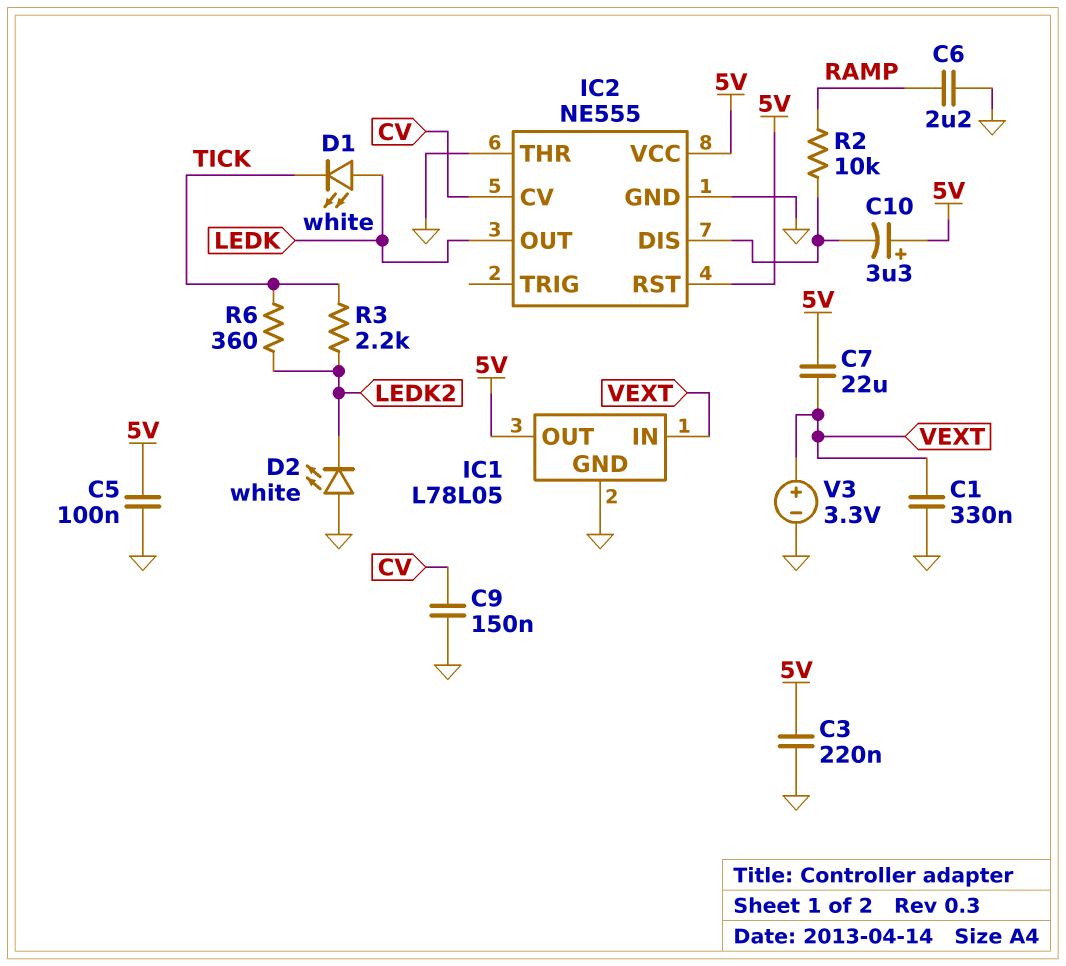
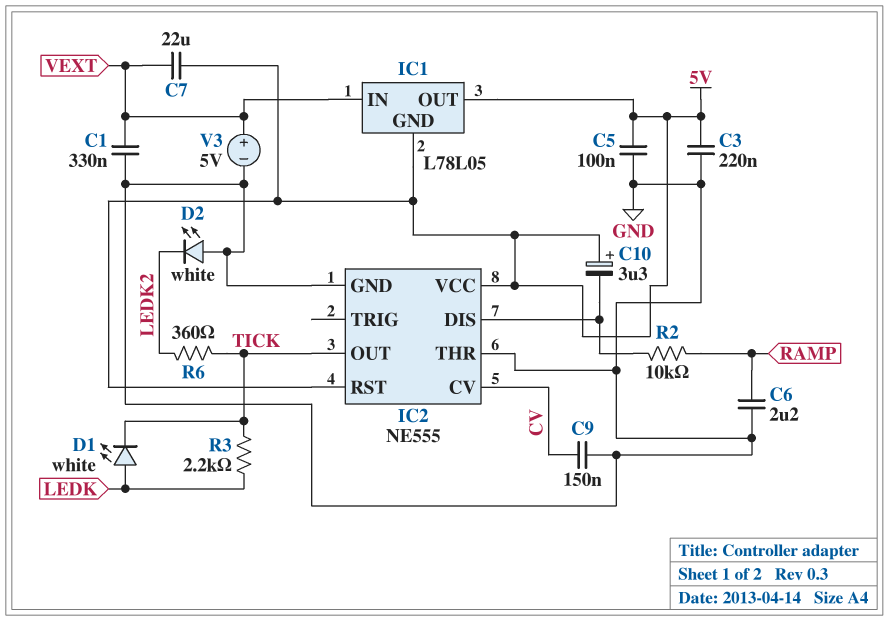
IC1 pin GND: GND -> 5V
IC2 pin OUT: LEDK -> TICK
R3: 2.2k (LEDK2, TICK) -> 2.2k (LEDK, TICK)
V3: 3.3V (plus VEXT, minus GND) -> 5V (plus VEXT, minus GND)

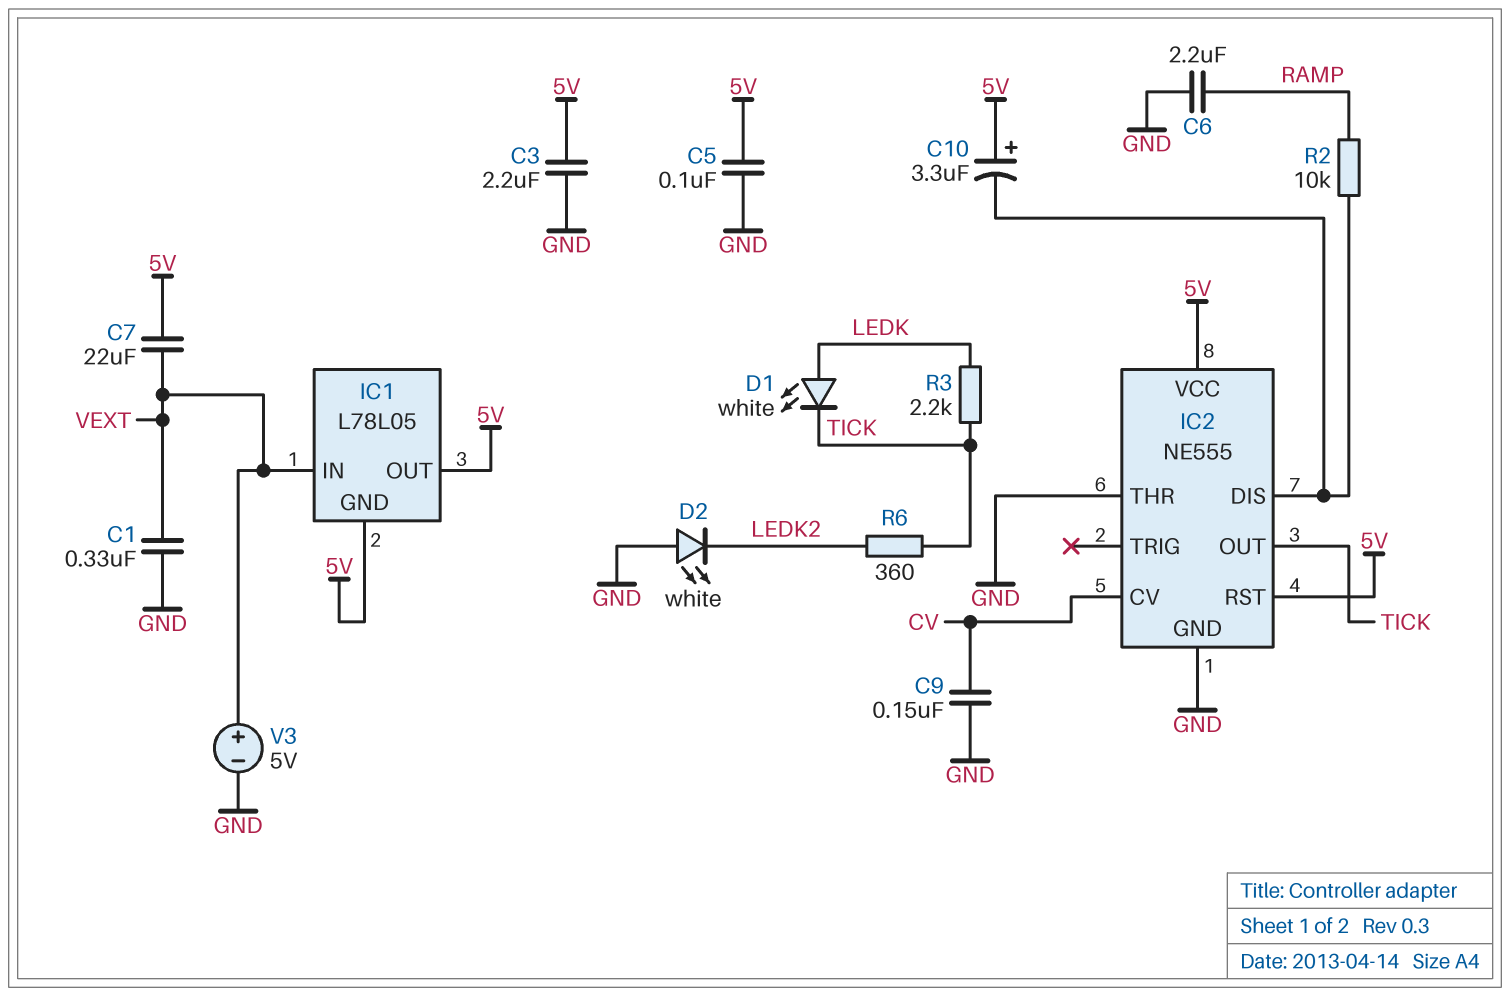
C3: 220nF (5V, GND) -> 2.2uF (5V, GND)

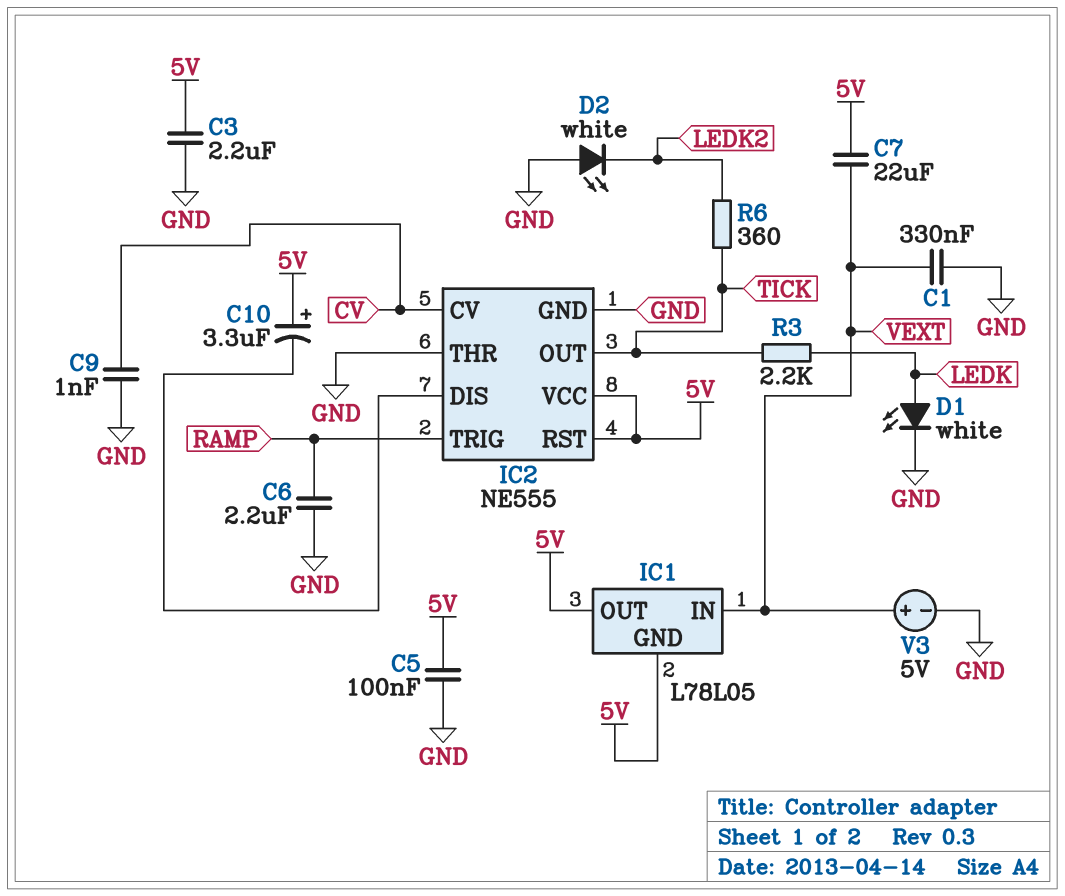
C9: 150nF (CV, GND) -> 1nF (CV, GND)
D1: LED white (A LEDK, K TICK) -> LED white (A LEDK, K GND)
IC2 pin TRIG: none -> RAMP
R2: 10k (IC2/DIS, RAMP) -> none

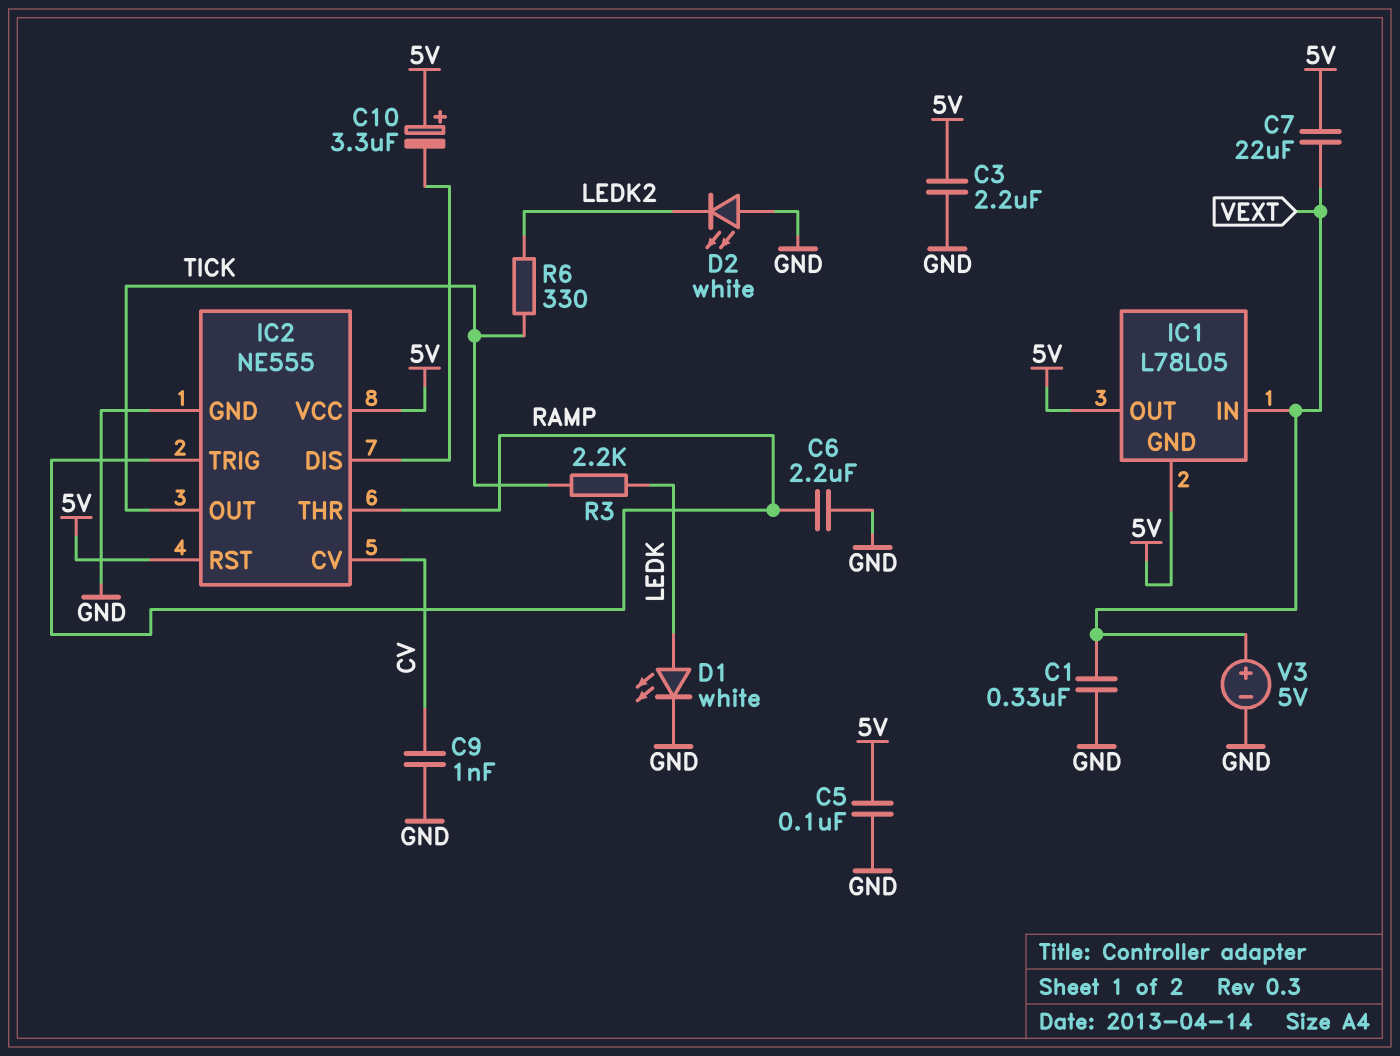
IC2 pin THR: GND -> RAMP
R6: 360 (LEDK2, TICK) -> 330 (LEDK2, TICK)

